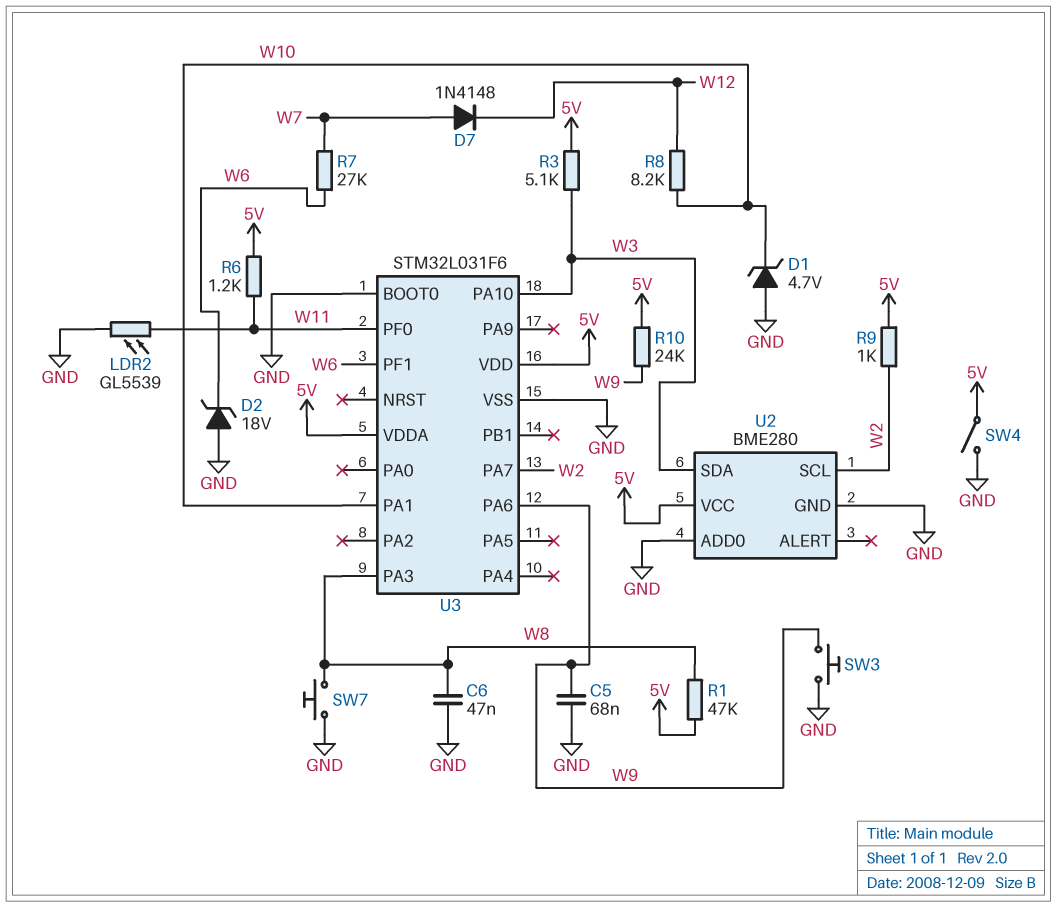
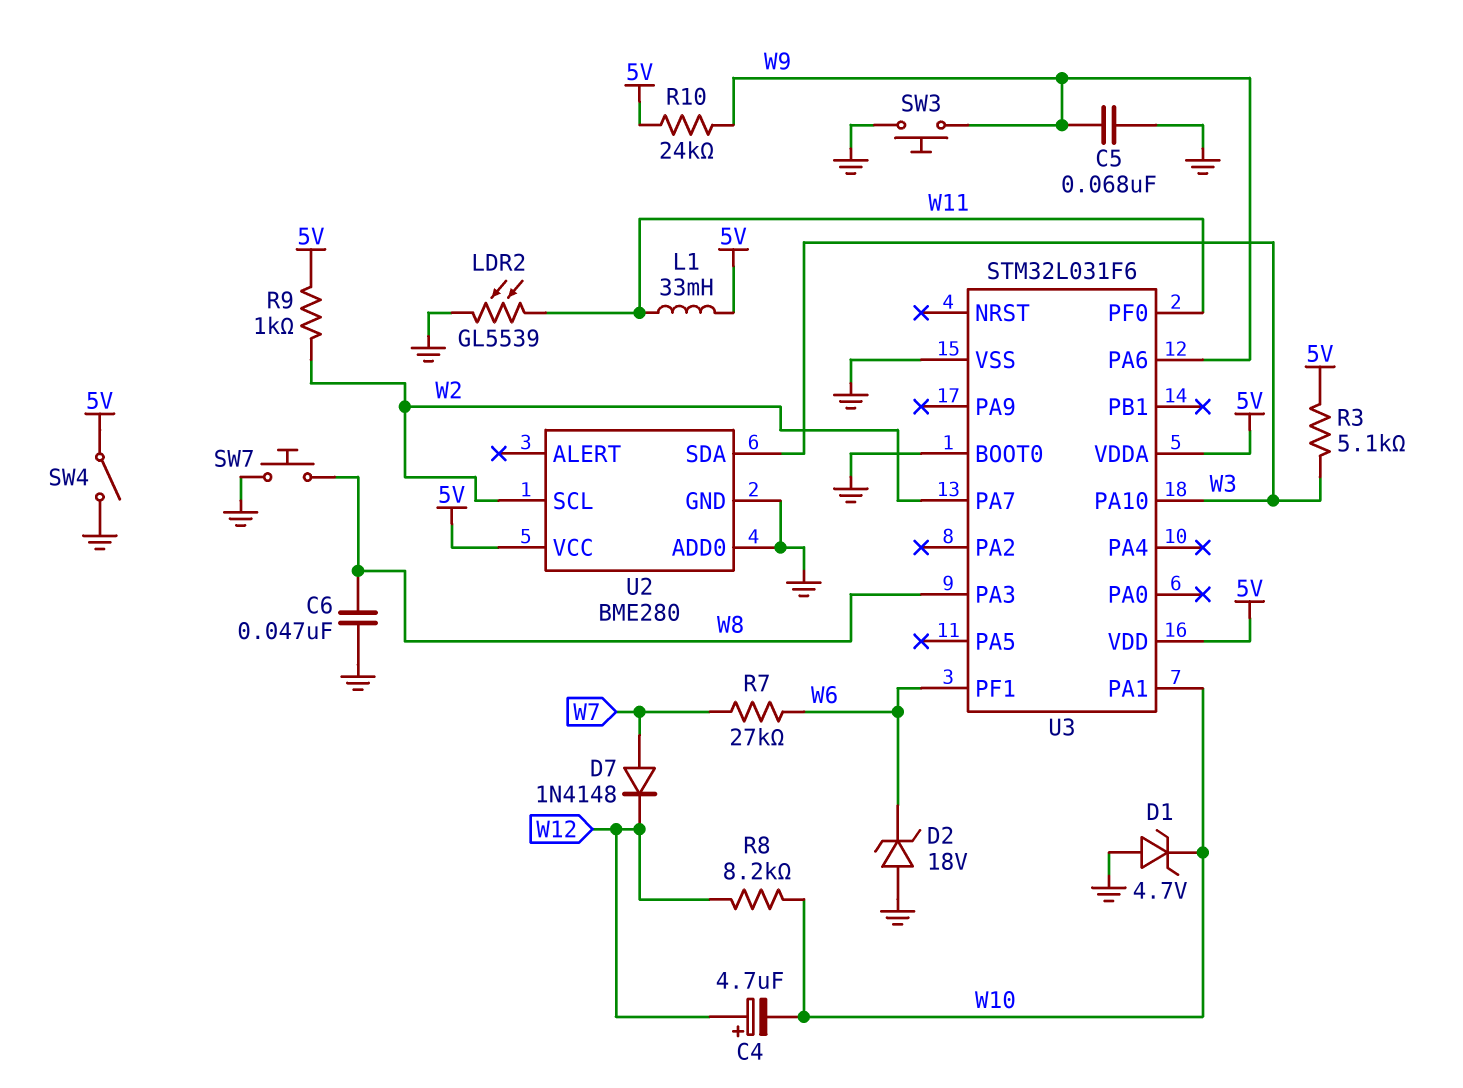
C4: none -> 4.7uF (plus W12, minus W10)
L1: none -> 33mH (5V, W11)
R1: 47k (5V, W8) -> none
R6: 1.2k (5V, W11) -> none

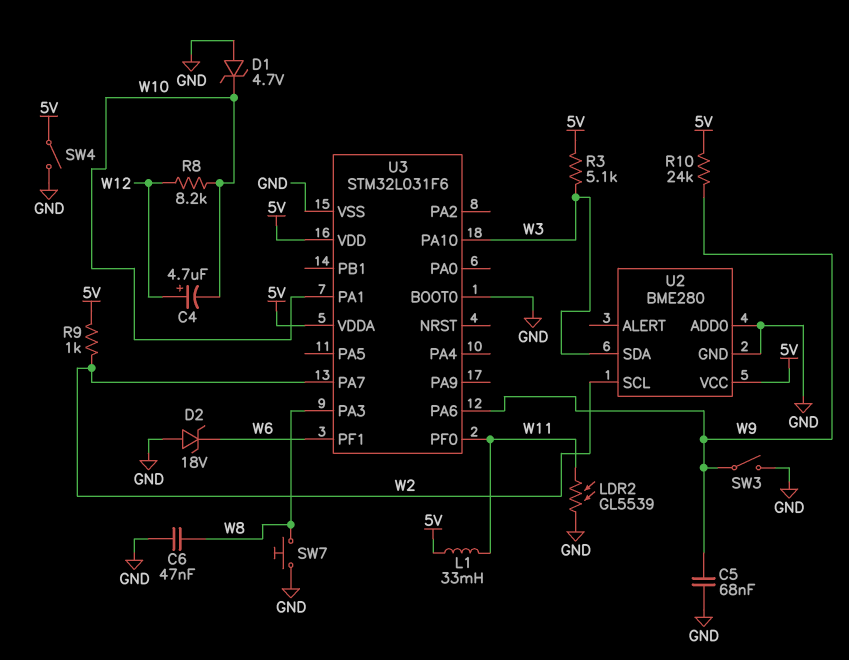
D7: diode 1N4148 (A W7, K W12) -> none
R7: 27k (W6, W7) -> none
SW3: button (GND, W9) -> switch (GND, W9)

